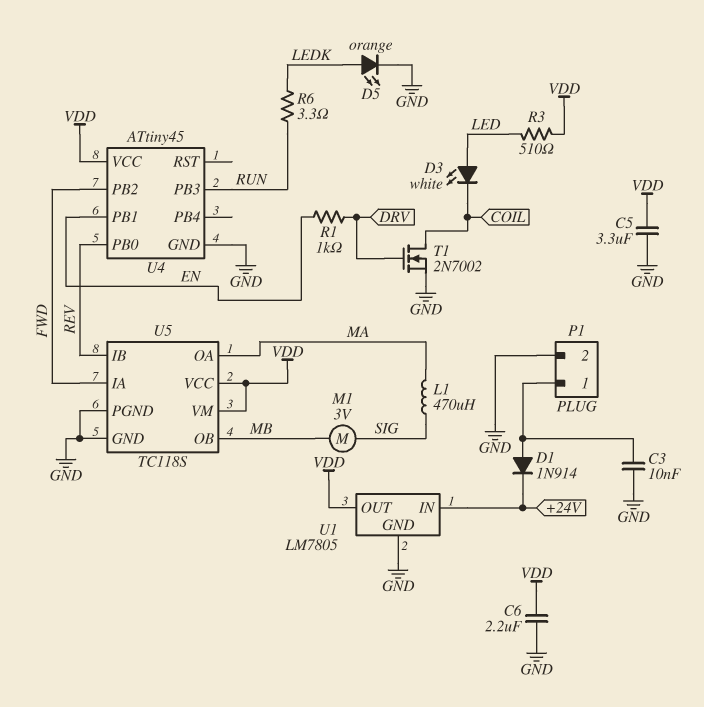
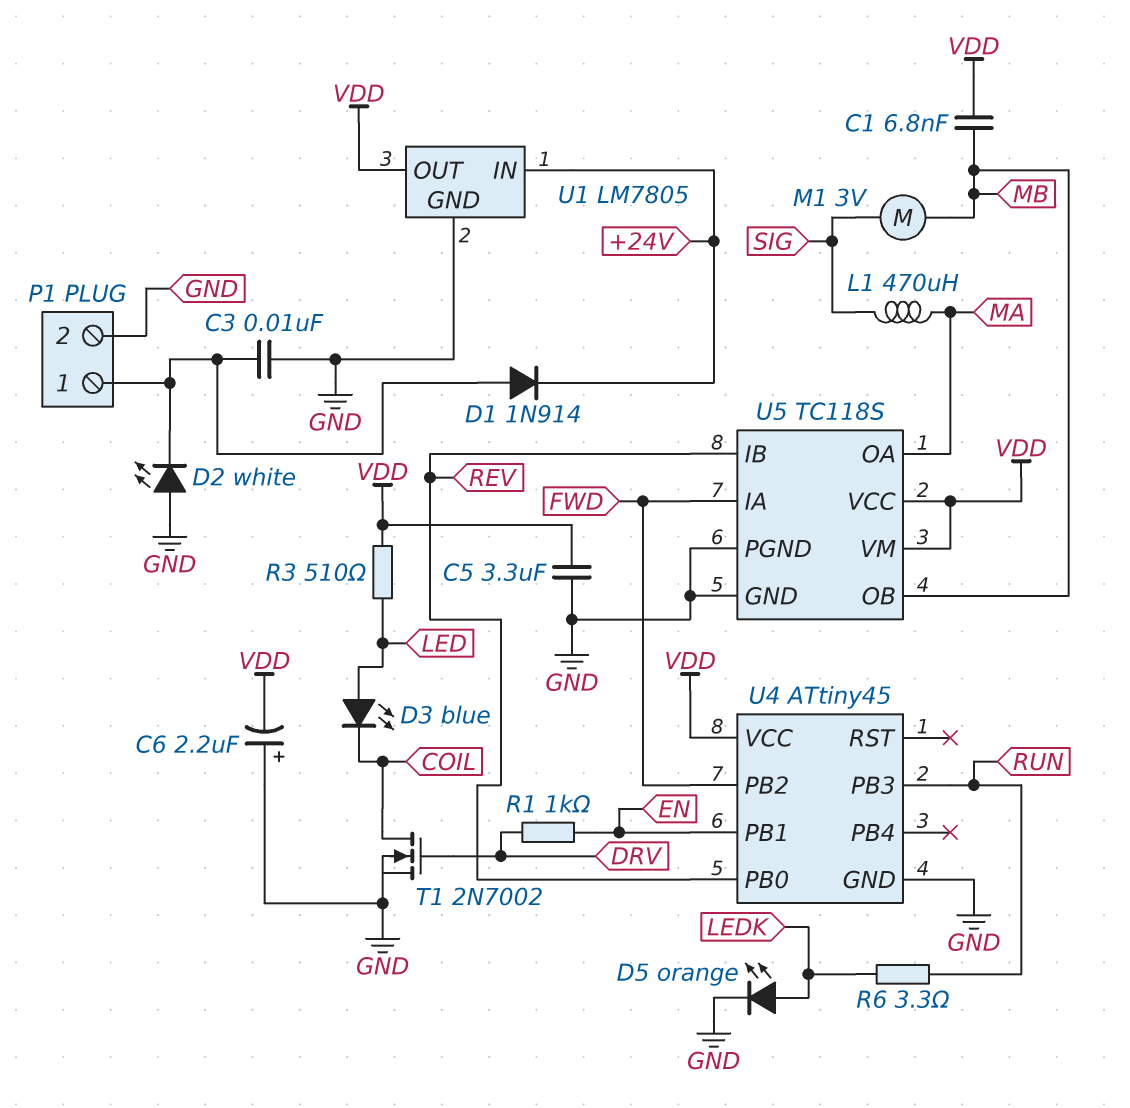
C1: none -> 6.8nF (MB, VDD)
C6: 2.2uF (GND, VDD) -> 2.2uF (plus GND, minus VDD)
D2: none -> LED white (A GND, K P1/1)
D3: LED white (A LED, K COIL) -> LED blue (A LED, K COIL)

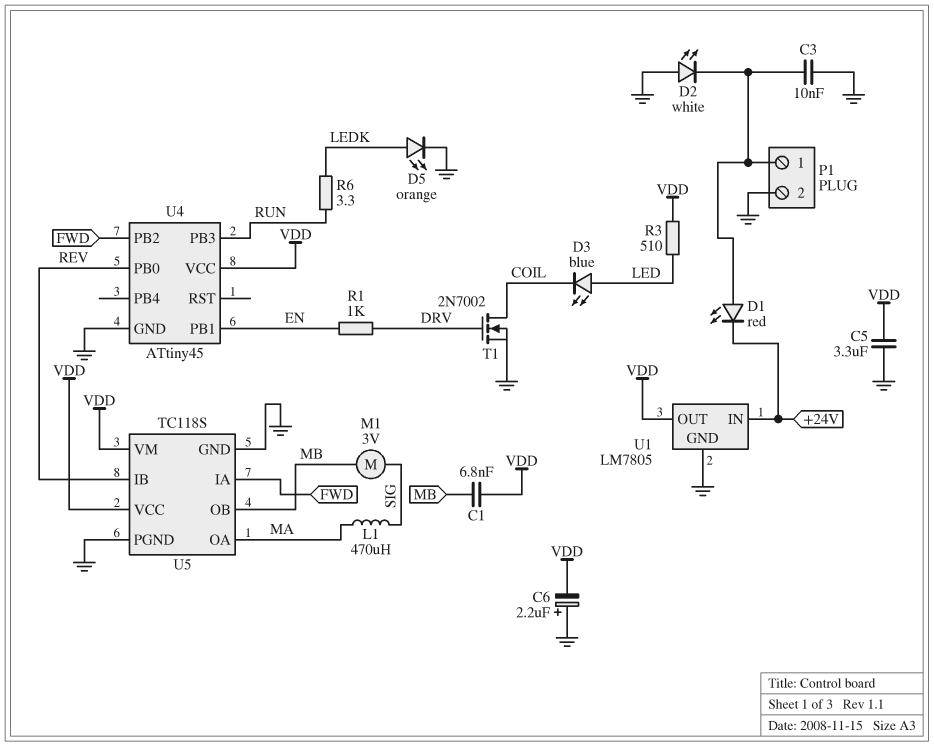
D1: diode 1N914 (A P1/1, K +24V) -> LED red (A P1/1, K +24V)

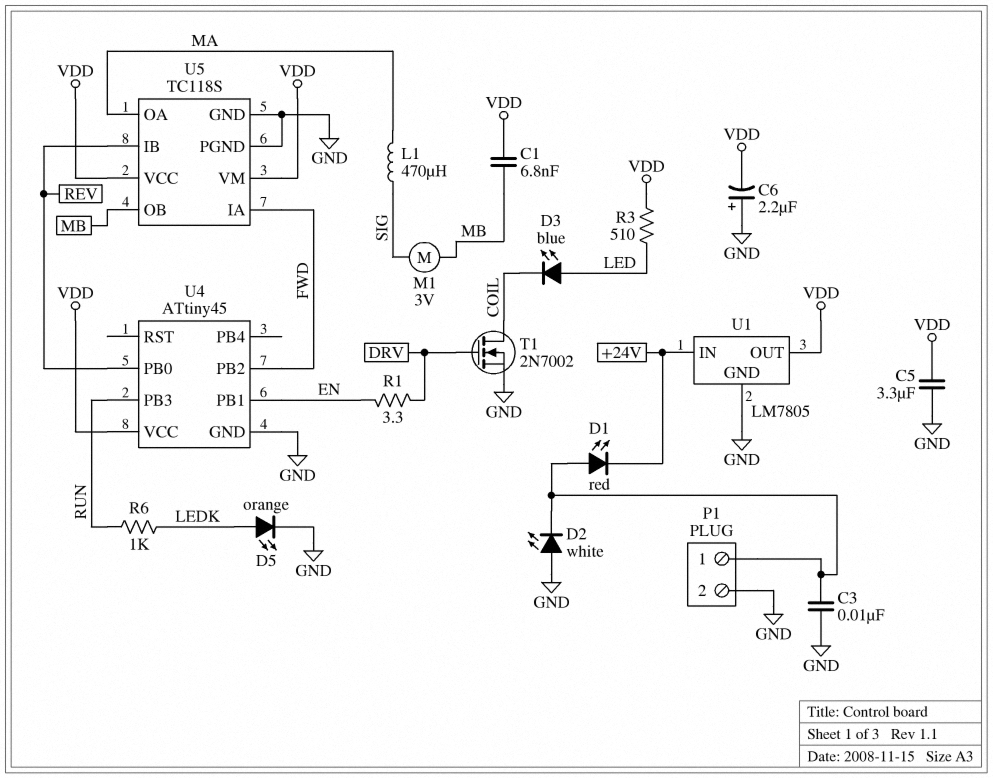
R1: 1k (DRV, EN) -> 3.3 (DRV, EN)
R6: 3.3 (LEDK, RUN) -> 1k (LEDK, RUN)

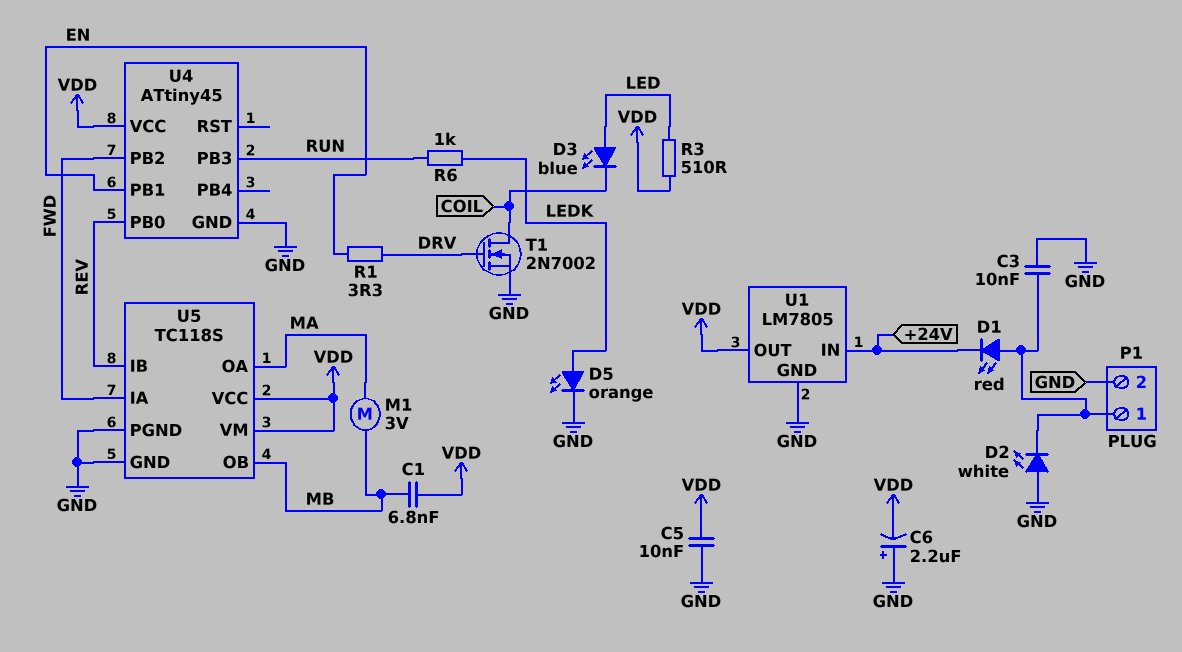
C5: 3.3uF (GND, VDD) -> 10nF (GND, VDD)
L1: 470uH (MA, SIG) -> none
M1: motor 3V (MB, SIG) -> motor 3V (MA, MB)

